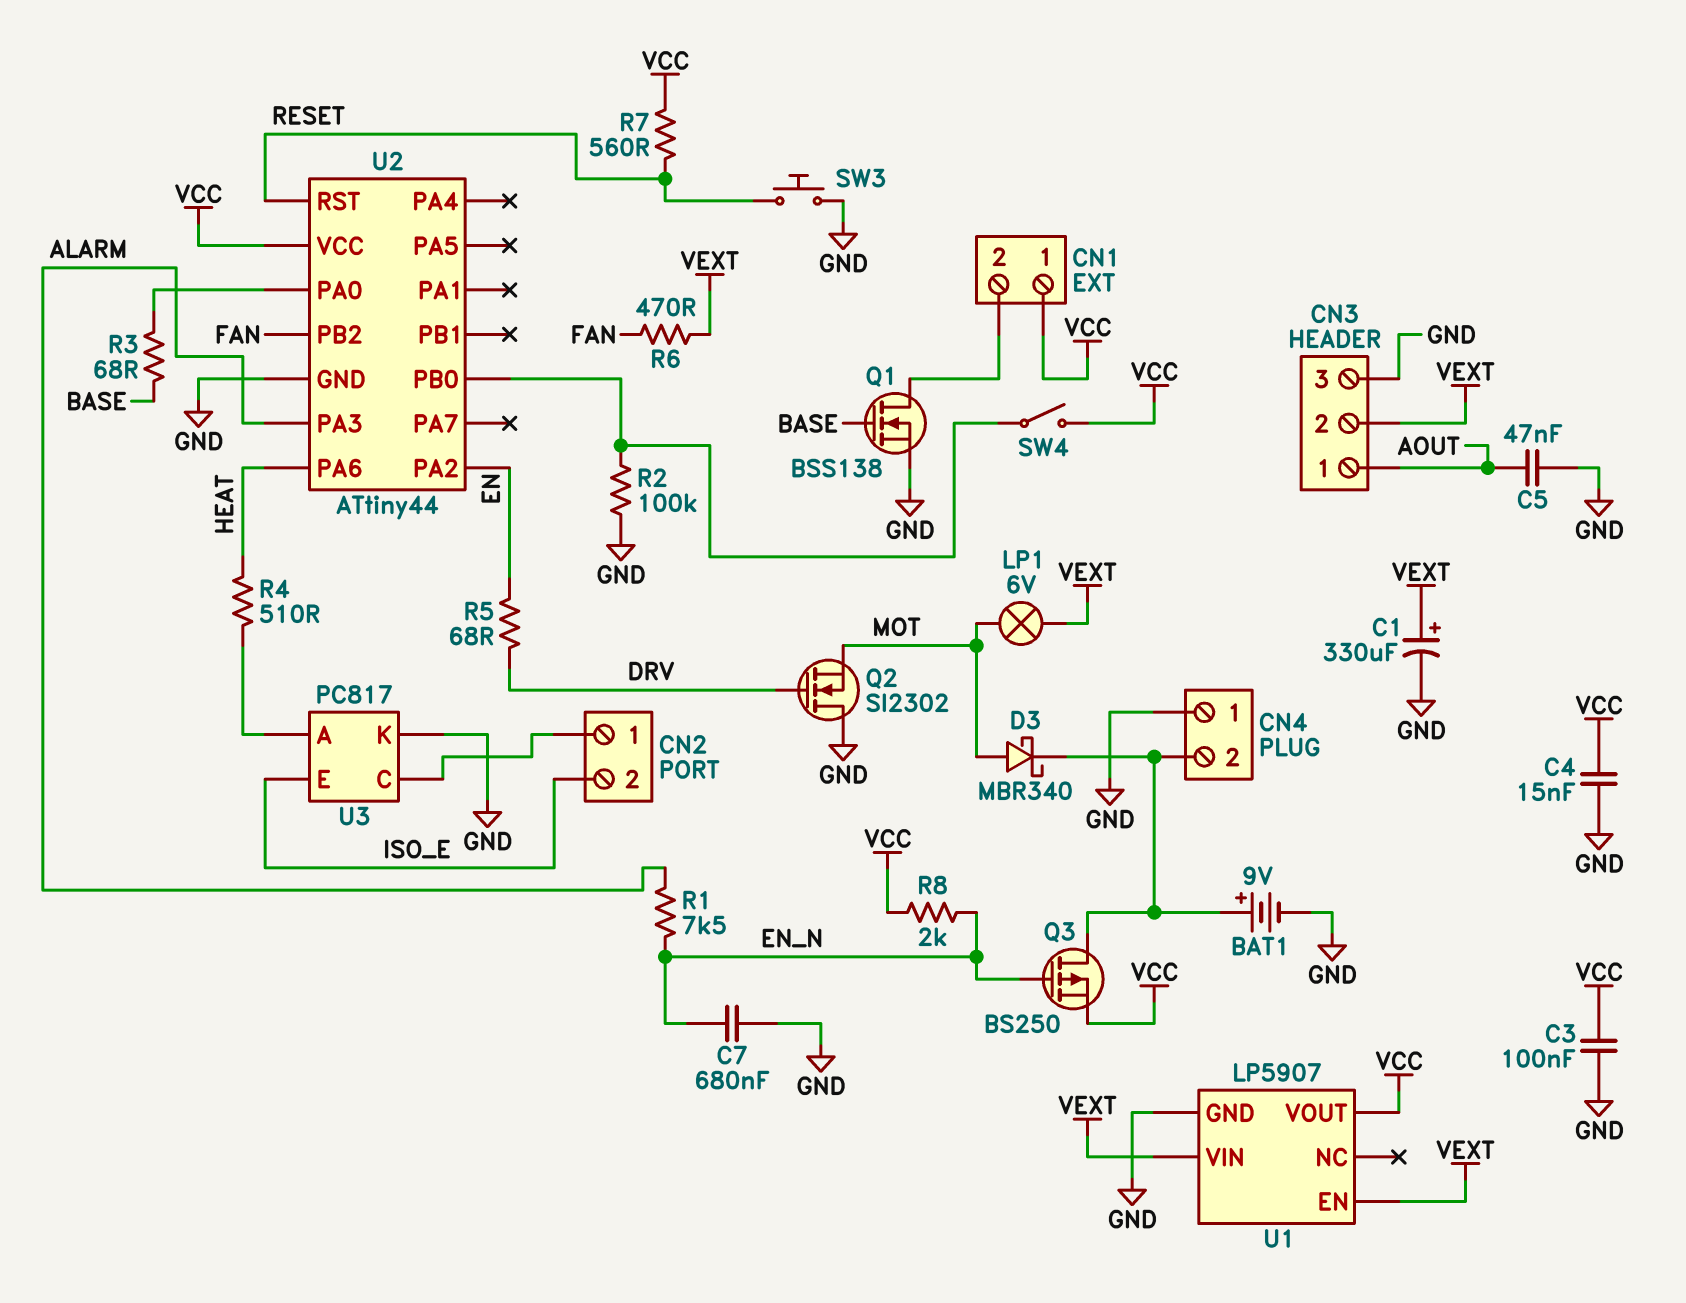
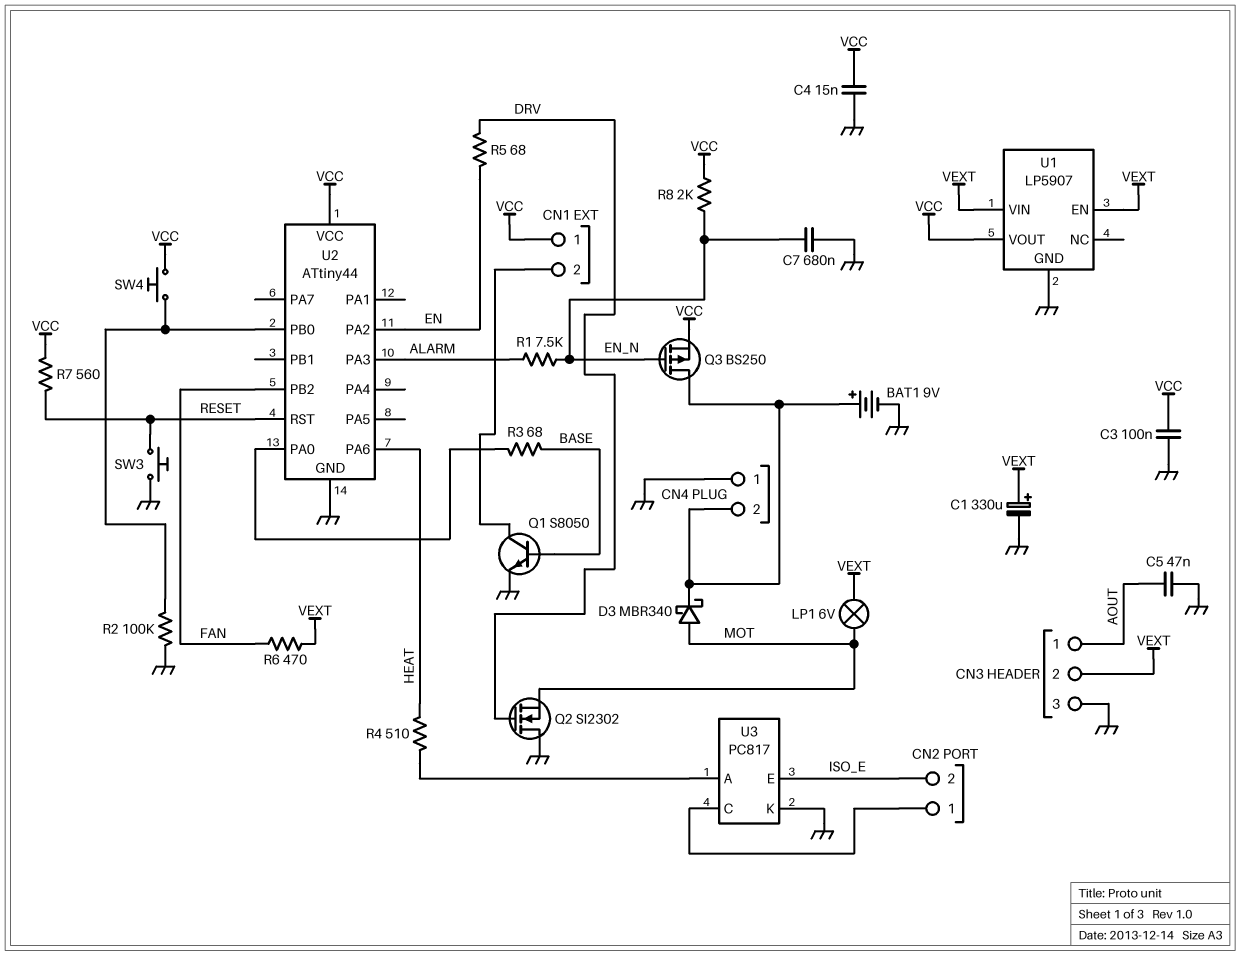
Q1: NMOS BSS138 (G BASE, D CN1/2, S GND) -> NPN S8050 (B BASE, C CN1/2, E GND)
SW4: switch (U2/PB0, VCC) -> button (U2/PB0, VCC)

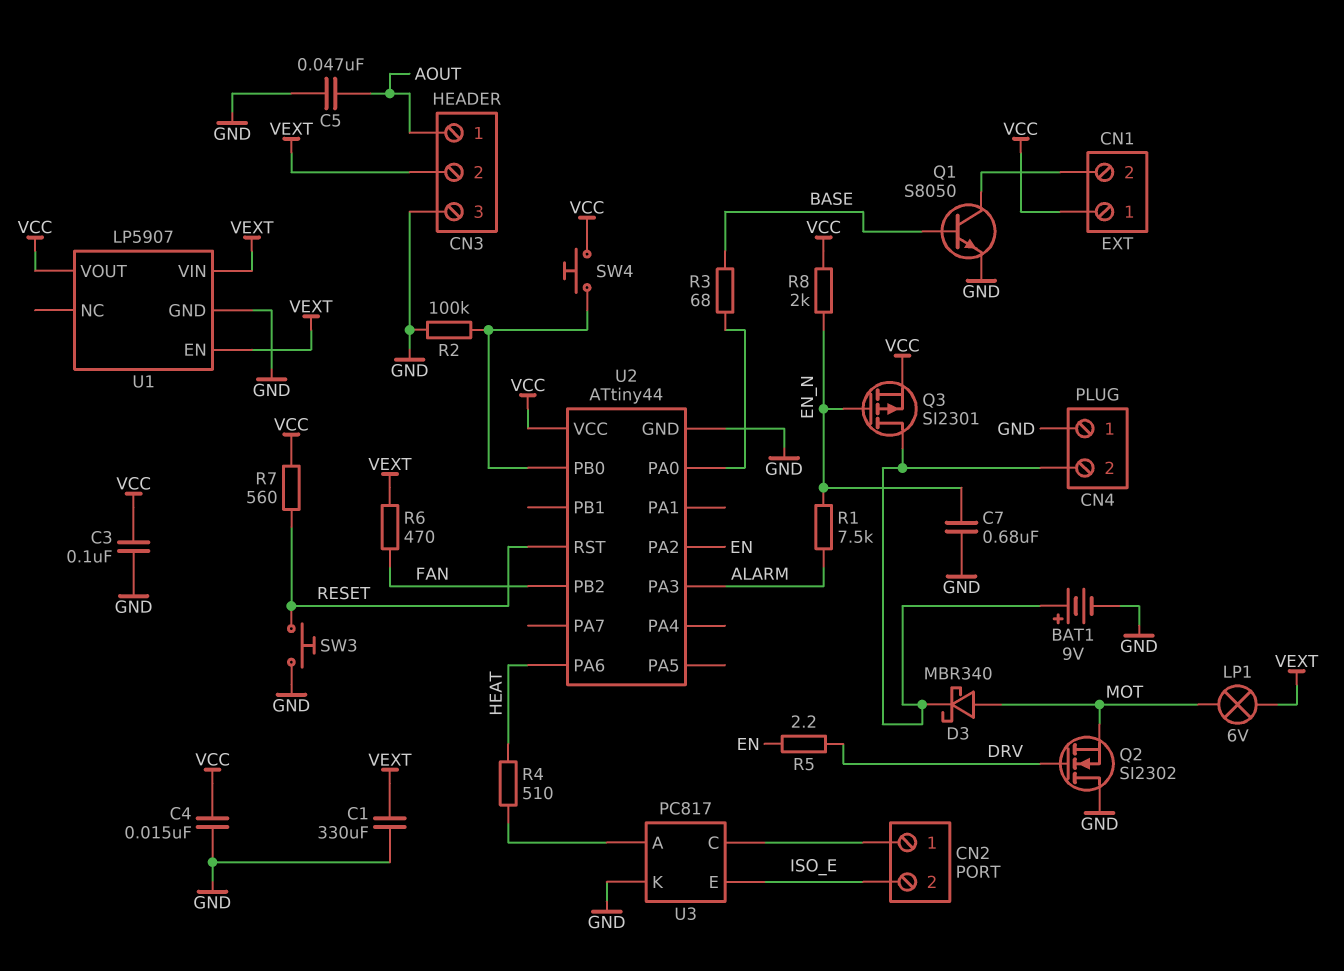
C1: 330uF (plus VEXT, minus GND) -> 330uF (GND, VEXT)
Q3: PMOS BS250 (G EN_N, D CN4/2, S VCC) -> PMOS SI2301 (G EN_N, D CN4/2, S VCC)
R5: 68 (DRV, EN) -> 2.2 (DRV, EN)

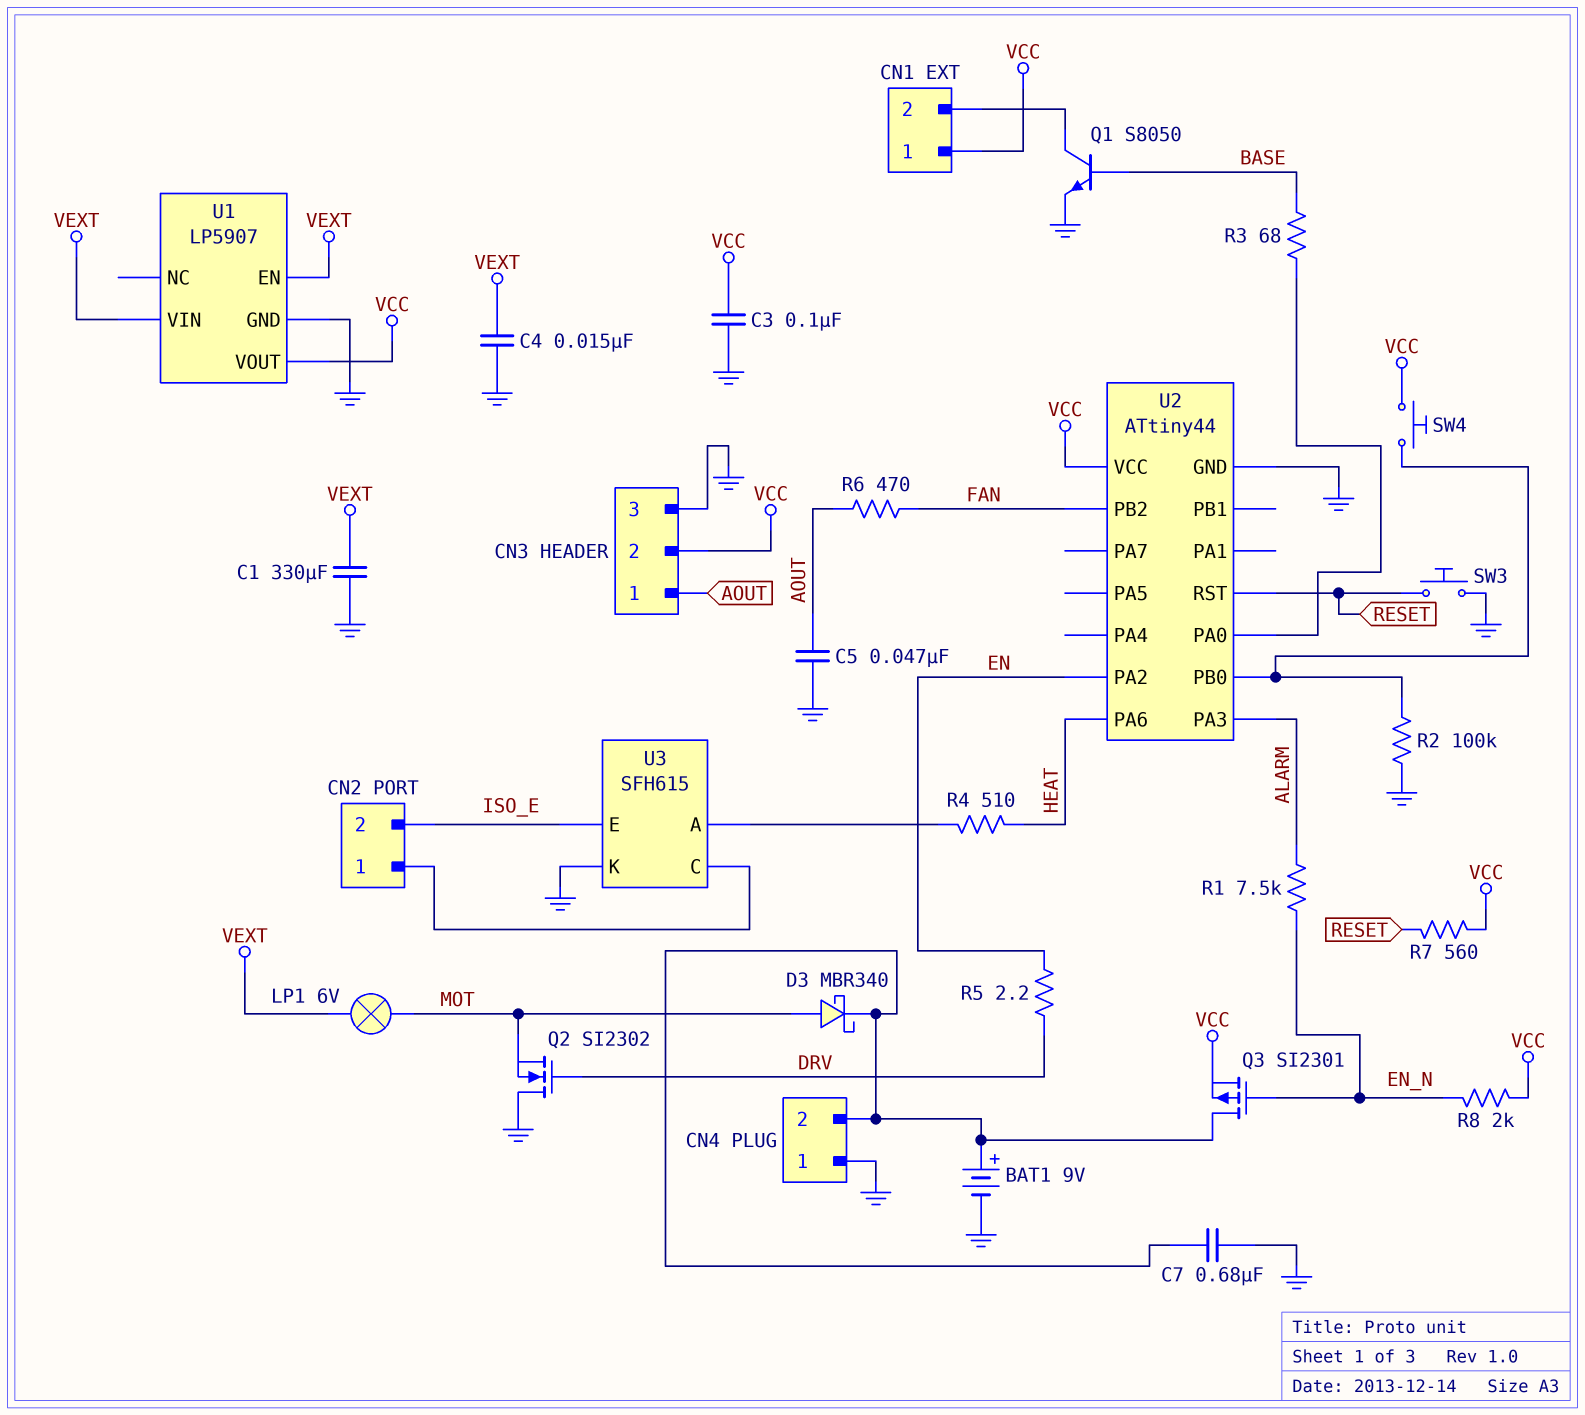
C4: 15nF (GND, VCC) -> 15nF (GND, VEXT)
C7: 680nF (EN_N, GND) -> 680nF (CN4/2, GND)
CN3 pin 2: VEXT -> VCC
R6: 470 (FAN, VEXT) -> 470 (AOUT, FAN)
U3: PC817 -> SFH615

